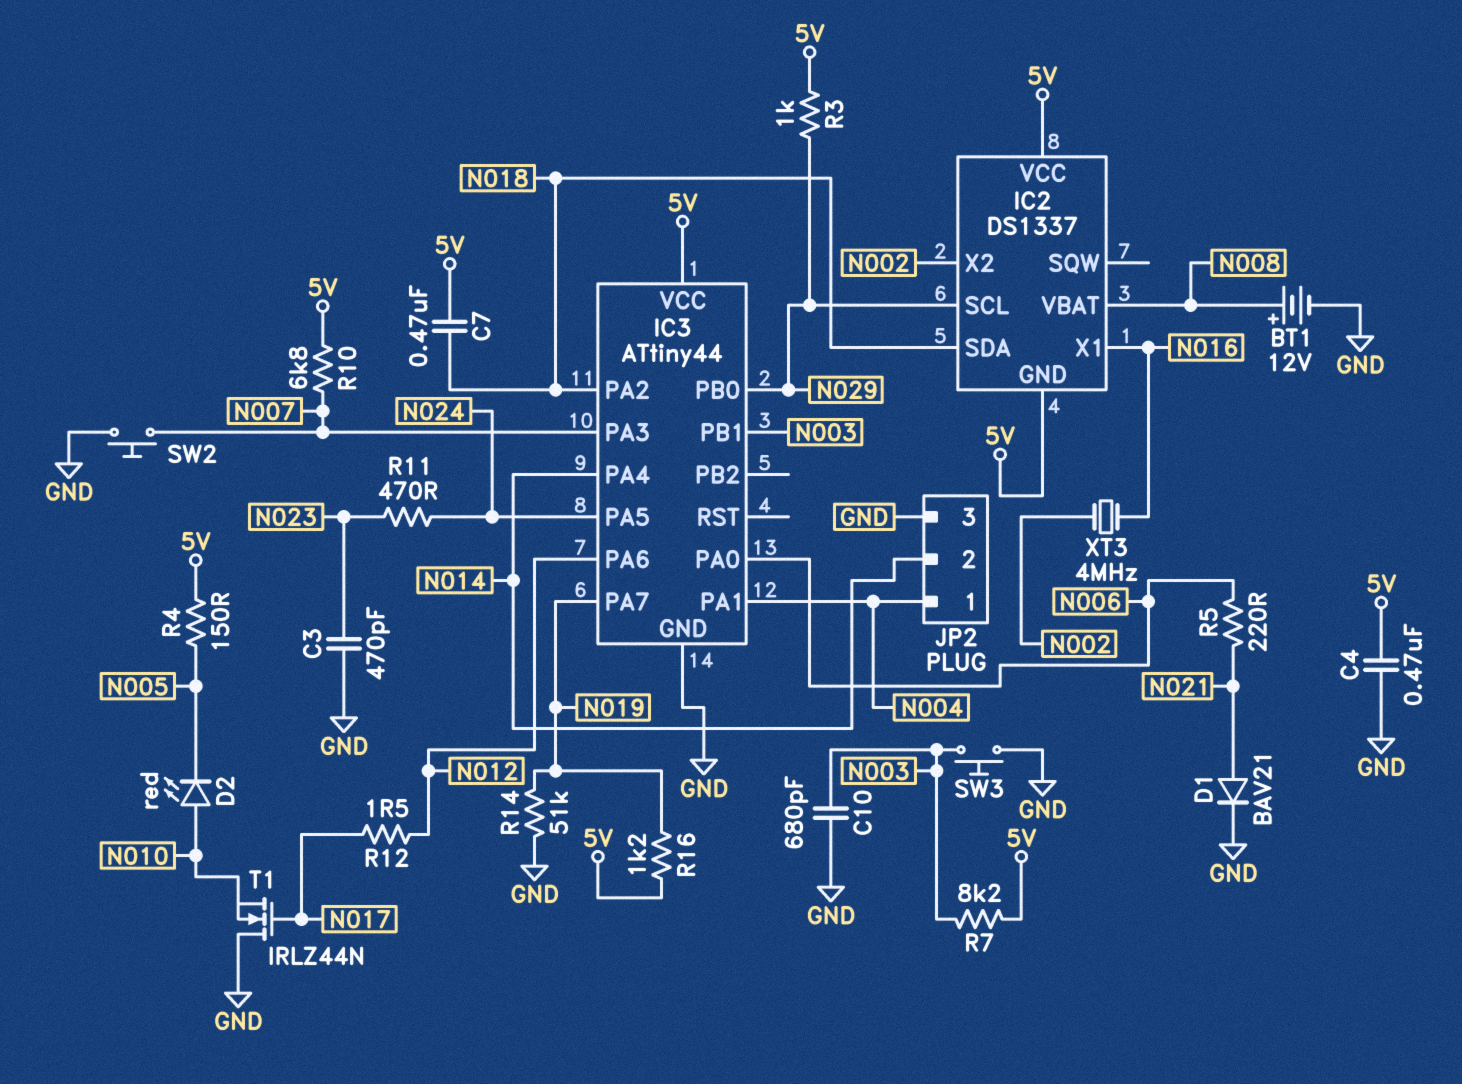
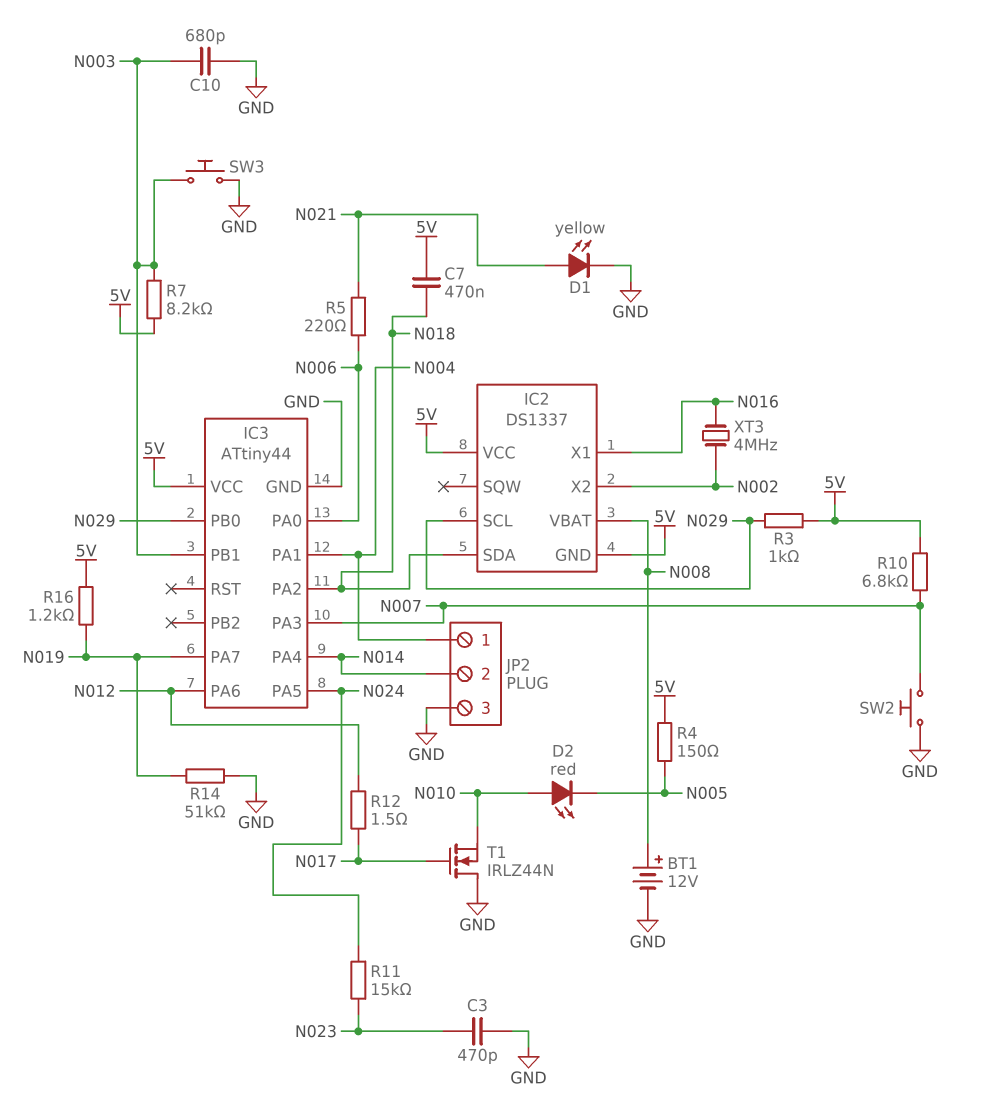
C4: 470nF (5V, GND) -> none
D1: diode BAV21 (A N021, K GND) -> LED yellow (A N021, K GND)
R11: 470 (N023, N024) -> 15k (N023, N024)

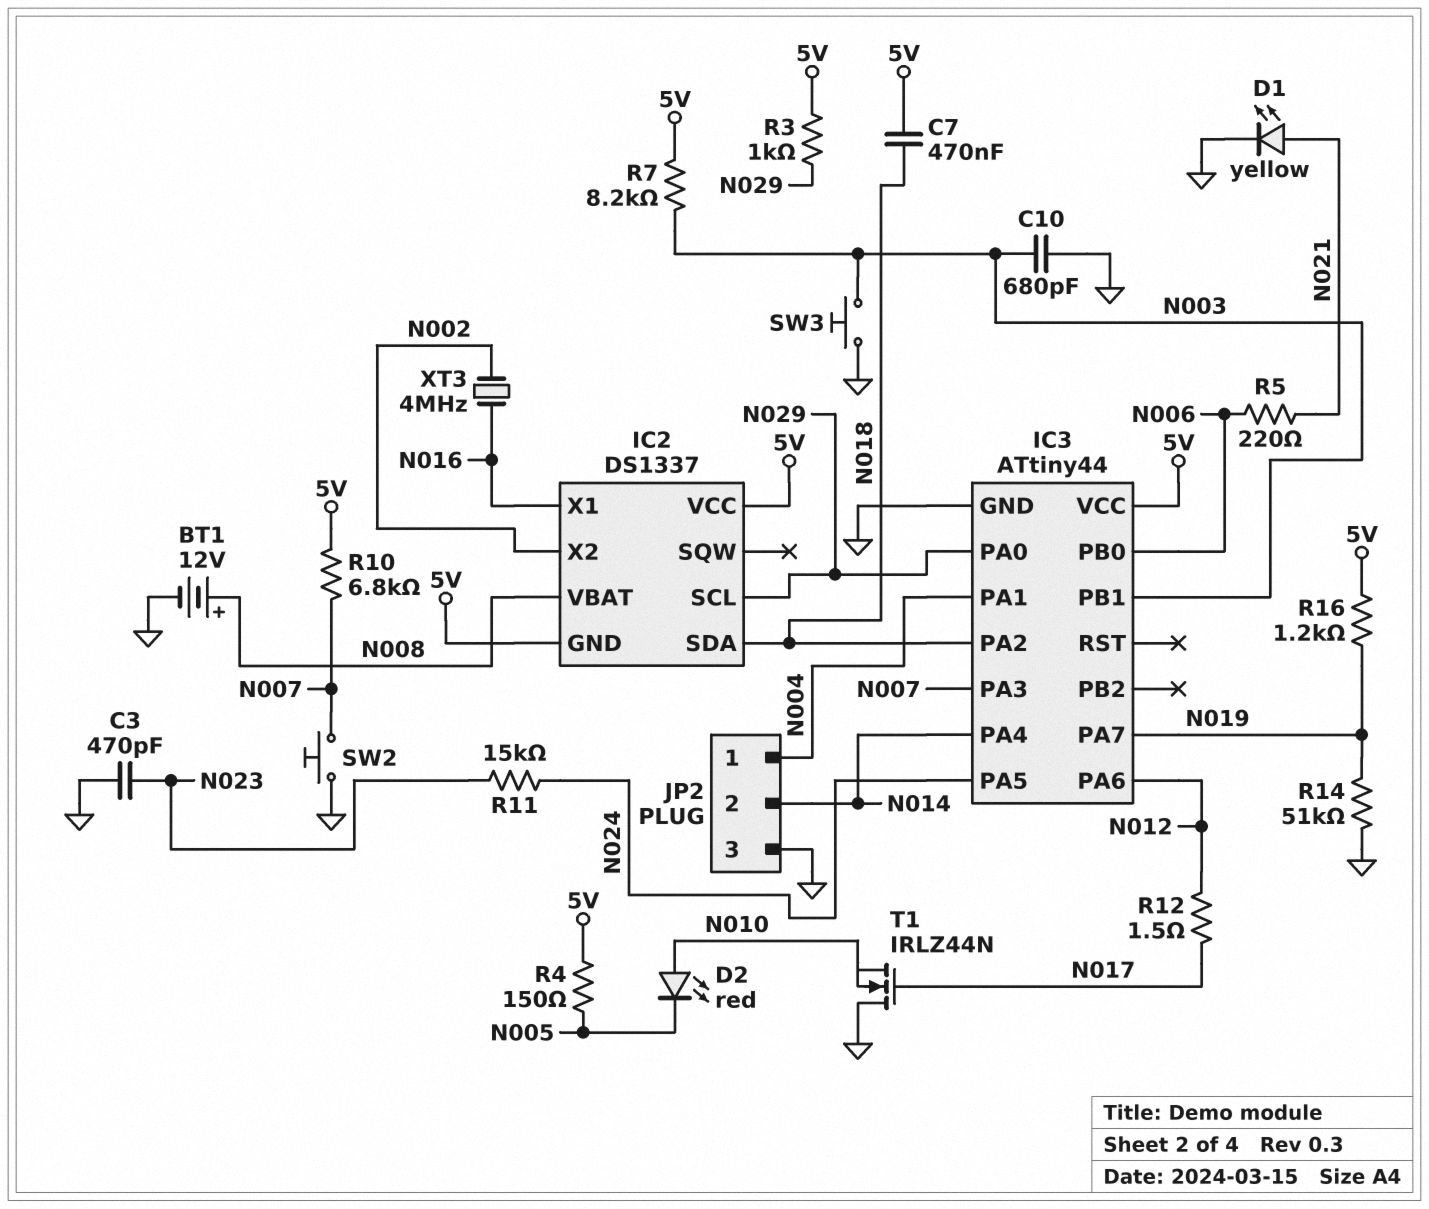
IC3 pin PA0: N006 -> N029
IC3 pin PB0: N029 -> N006

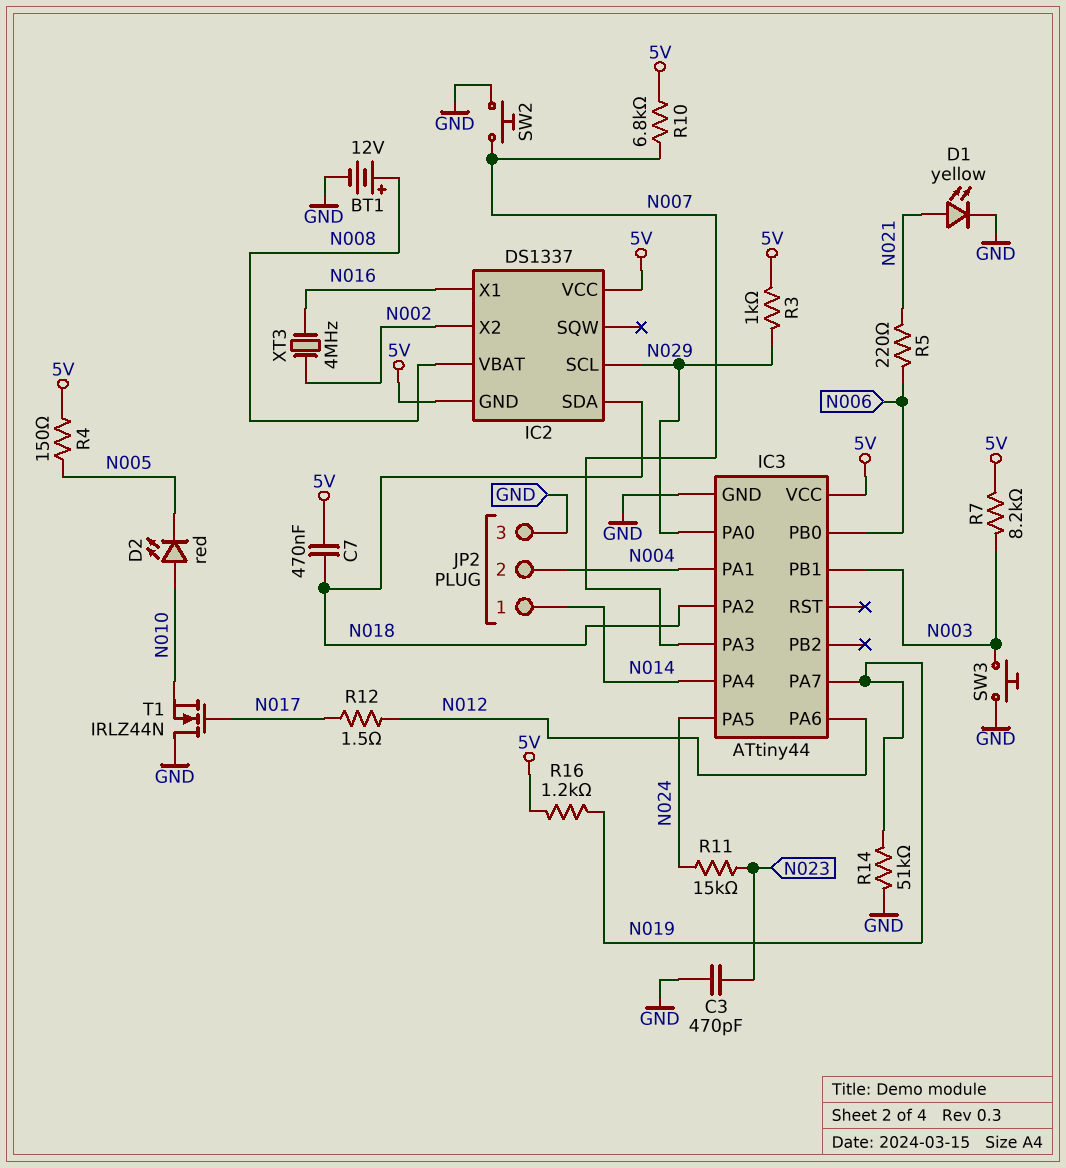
C10: 680pF (GND, N003) -> none
JP2 pin 1: N004 -> N014
JP2 pin 2: N014 -> N004

